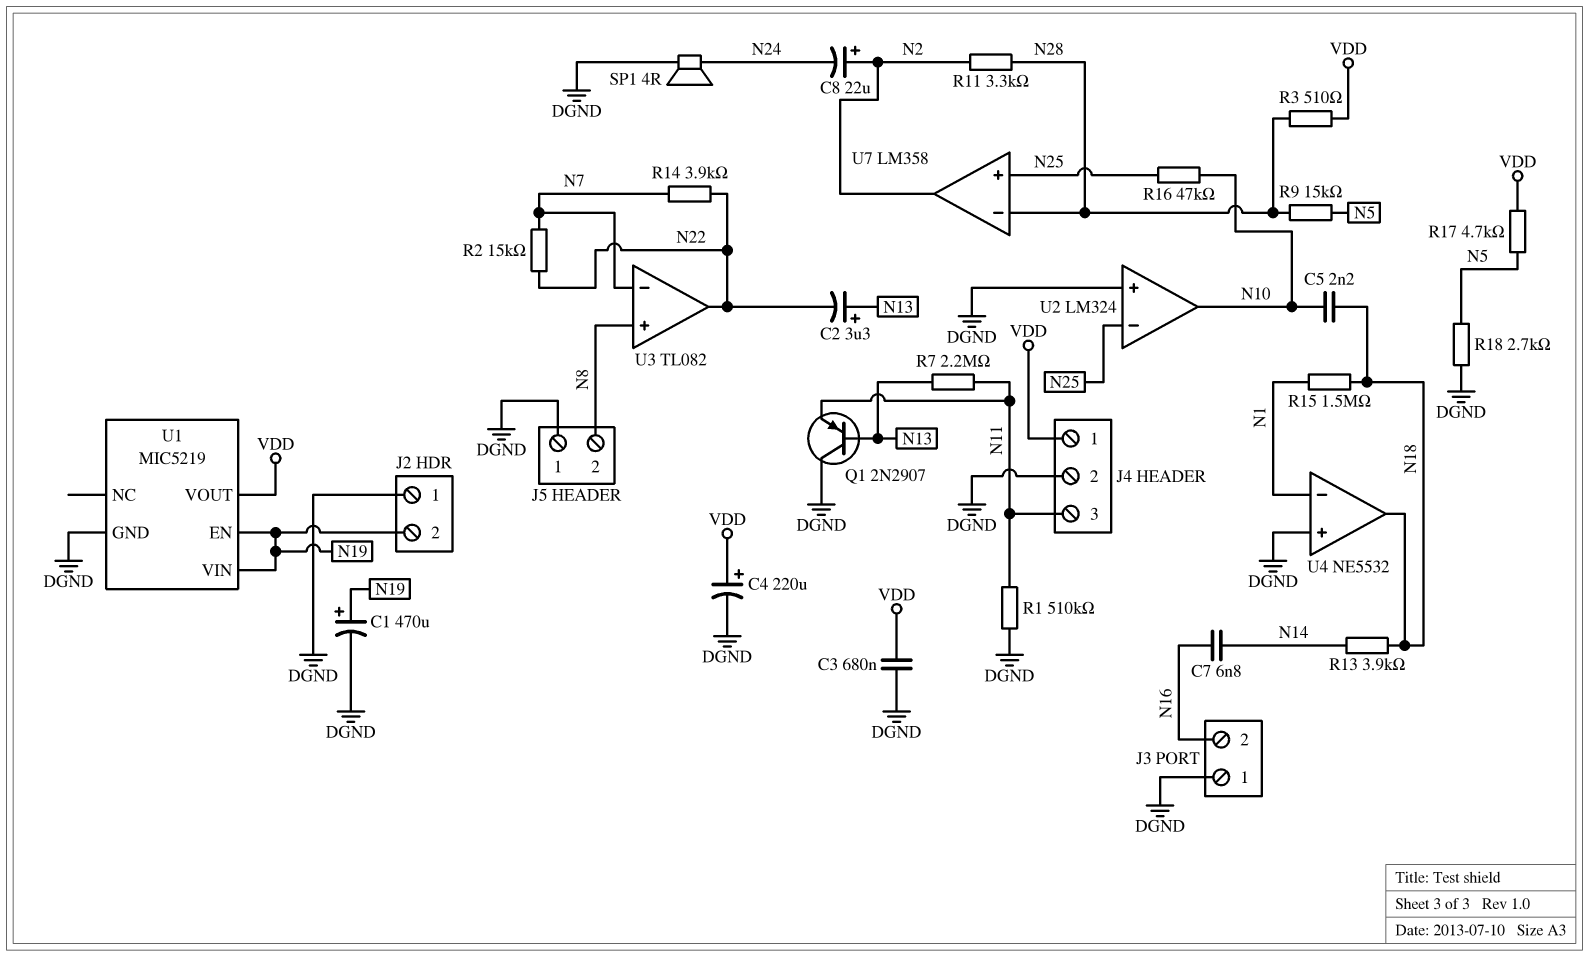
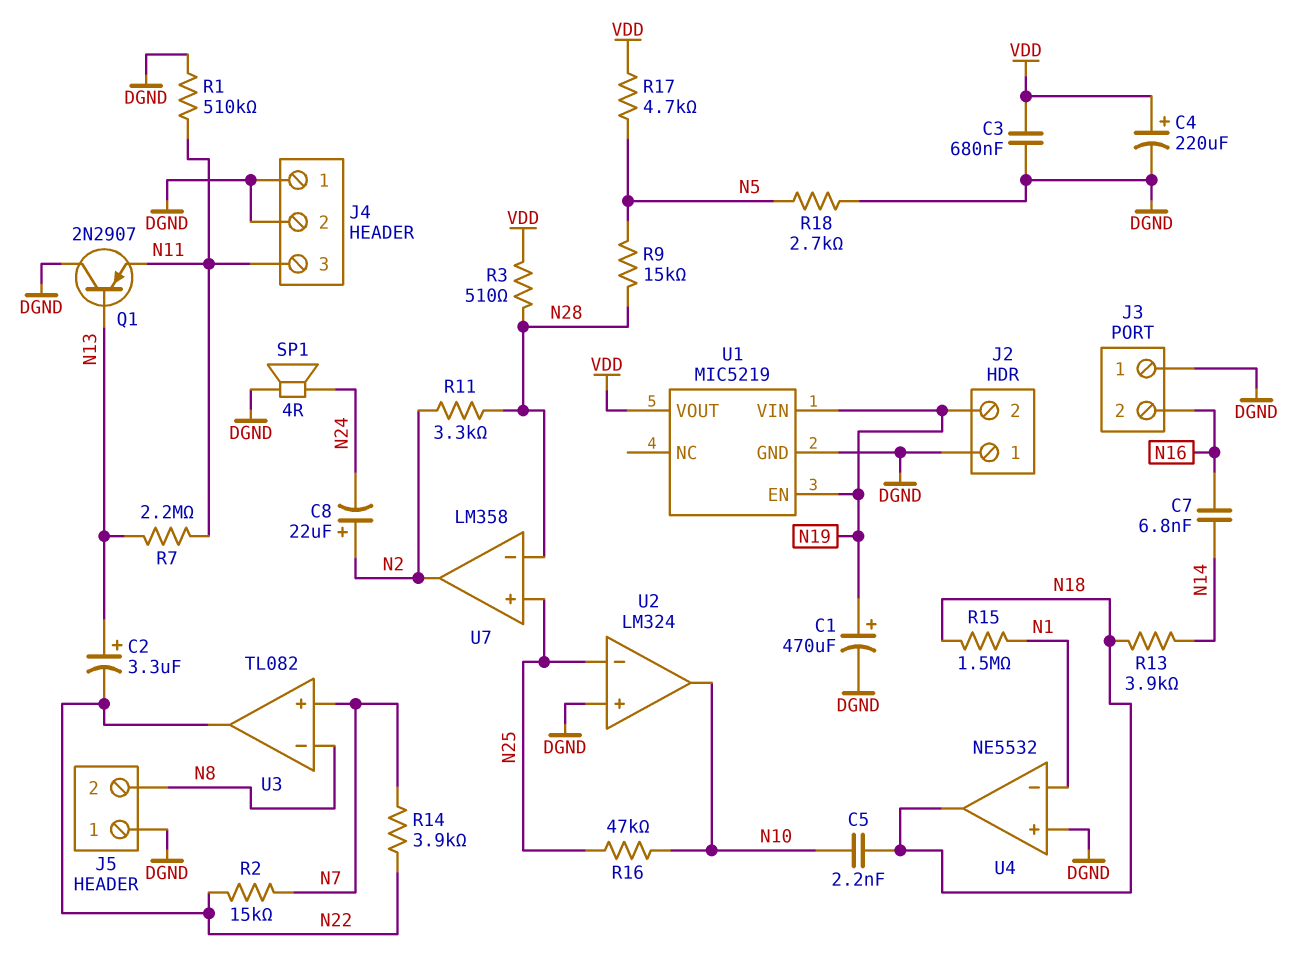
J4 pin 1: VDD -> DGND
U3 pin in+: N8 -> N7
U3 pin in-: N7 -> N8

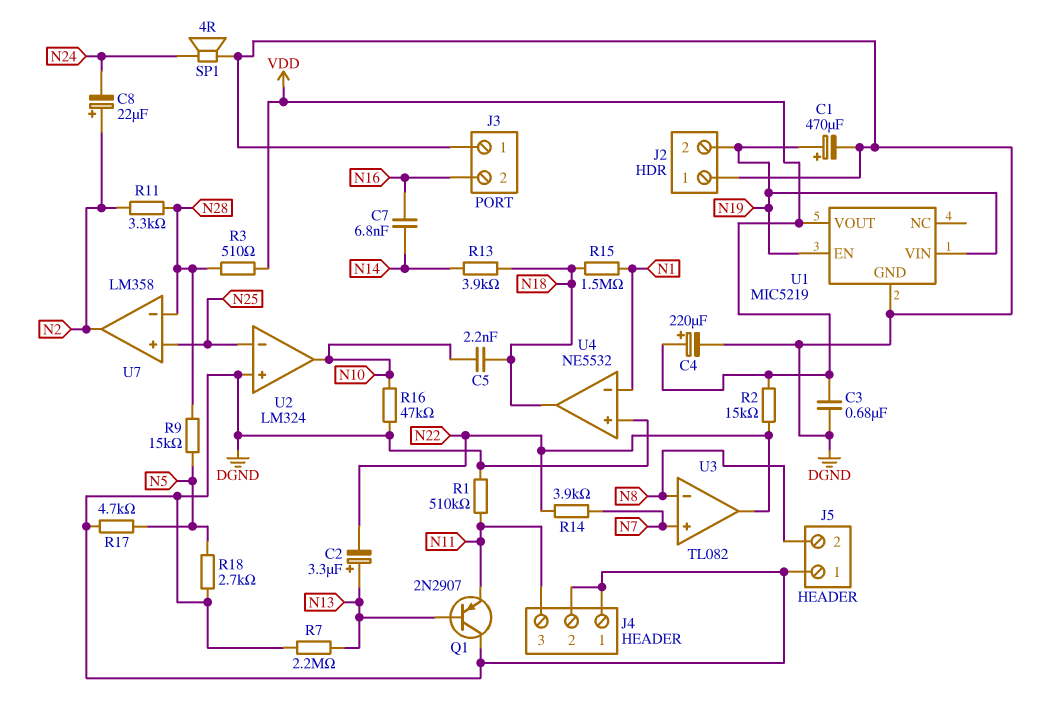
R2: 15k (N7, N22) -> 15k (N22, VDD)
R7: 2.2M (N11, N13) -> 2.2M (DGND, N13)
R16: 47k (N10, N25) -> 47k (DGND, N10)
R17: 4.7k (N5, VDD) -> 4.7k (DGND, N5)

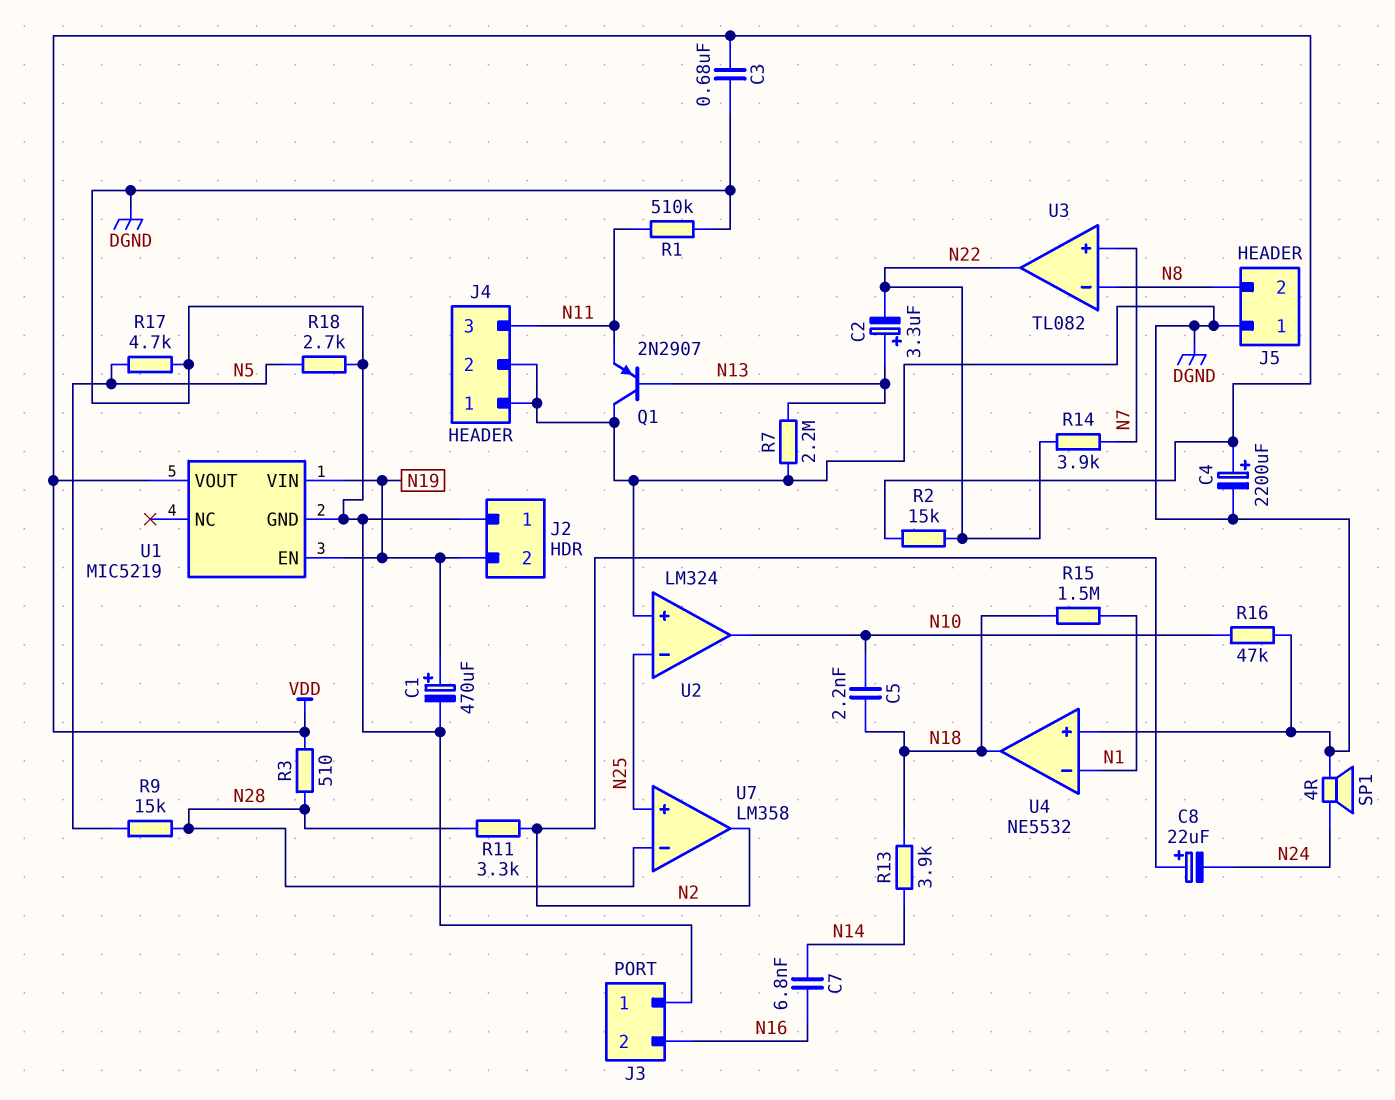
C4: 220uF (plus VDD, minus DGND) -> 2200uF (plus VDD, minus DGND)

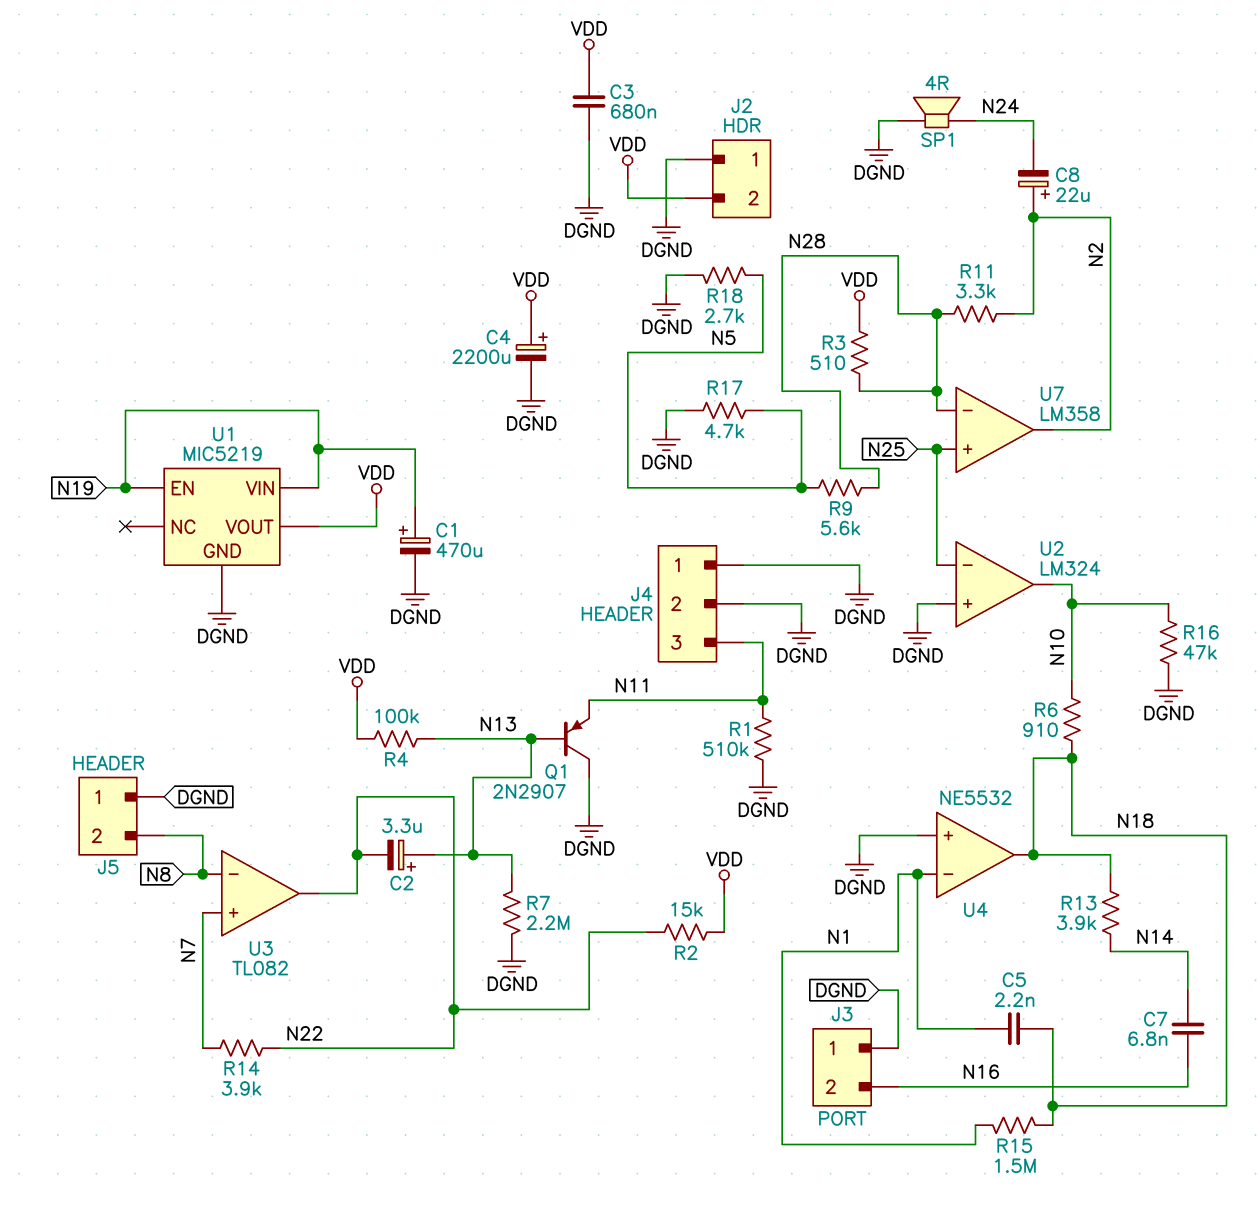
C5: 2.2nF (N10, N18) -> 2.2nF (N1, N18)
J2 pin 2: N19 -> VDD
R4: none -> 100k (N13, VDD)
R6: none -> 910 (N10, N18)
R9: 15k (N5, N28) -> 5.6k (N5, N28)

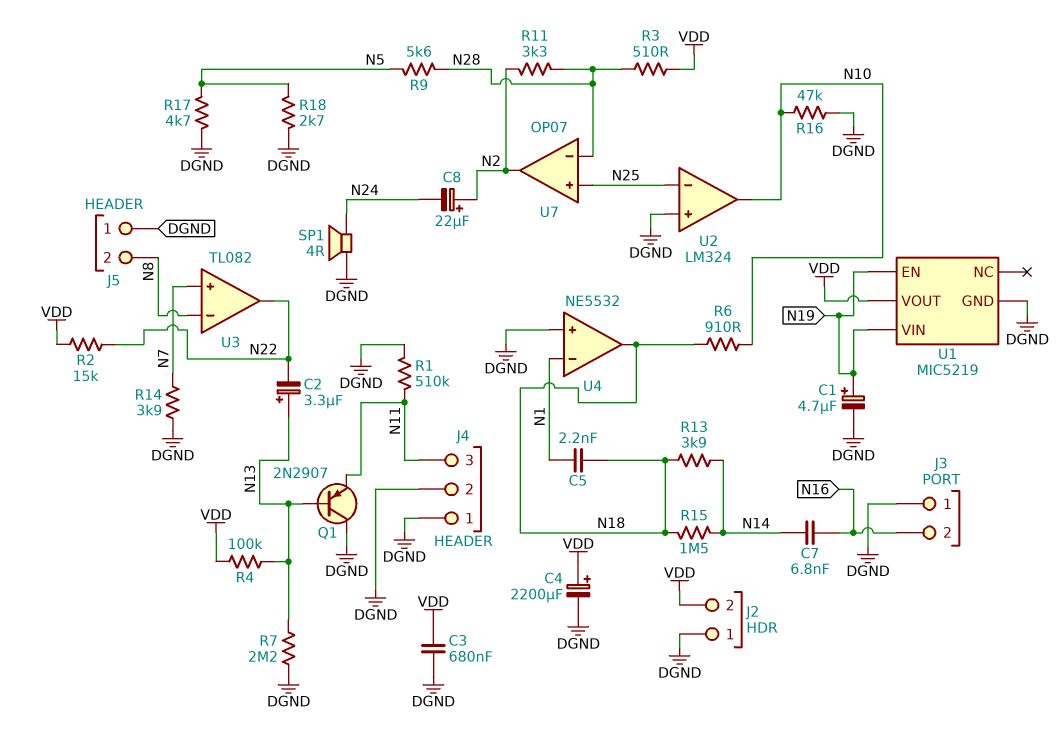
C1: 470uF (plus N19, minus DGND) -> 4.7uF (plus N19, minus DGND)
R14: 3.9k (N7, N22) -> 3.9k (DGND, N7)
R15: 1.5M (N1, N18) -> 1.5M (N14, N18)
U7: LM358 -> OP07

